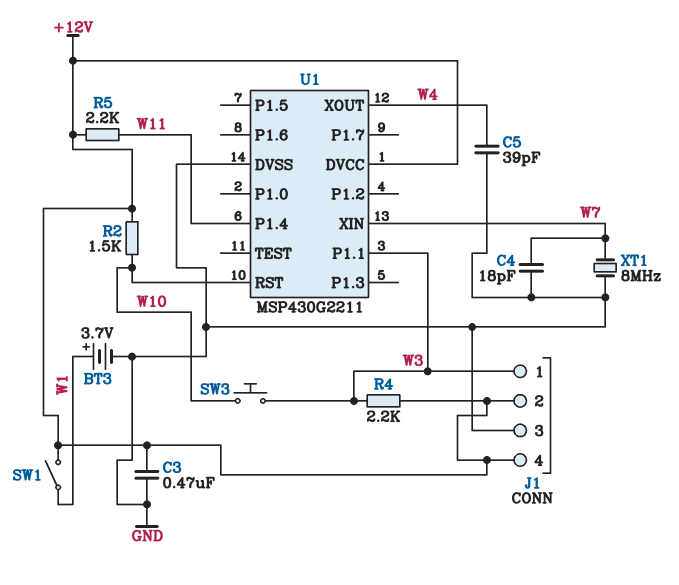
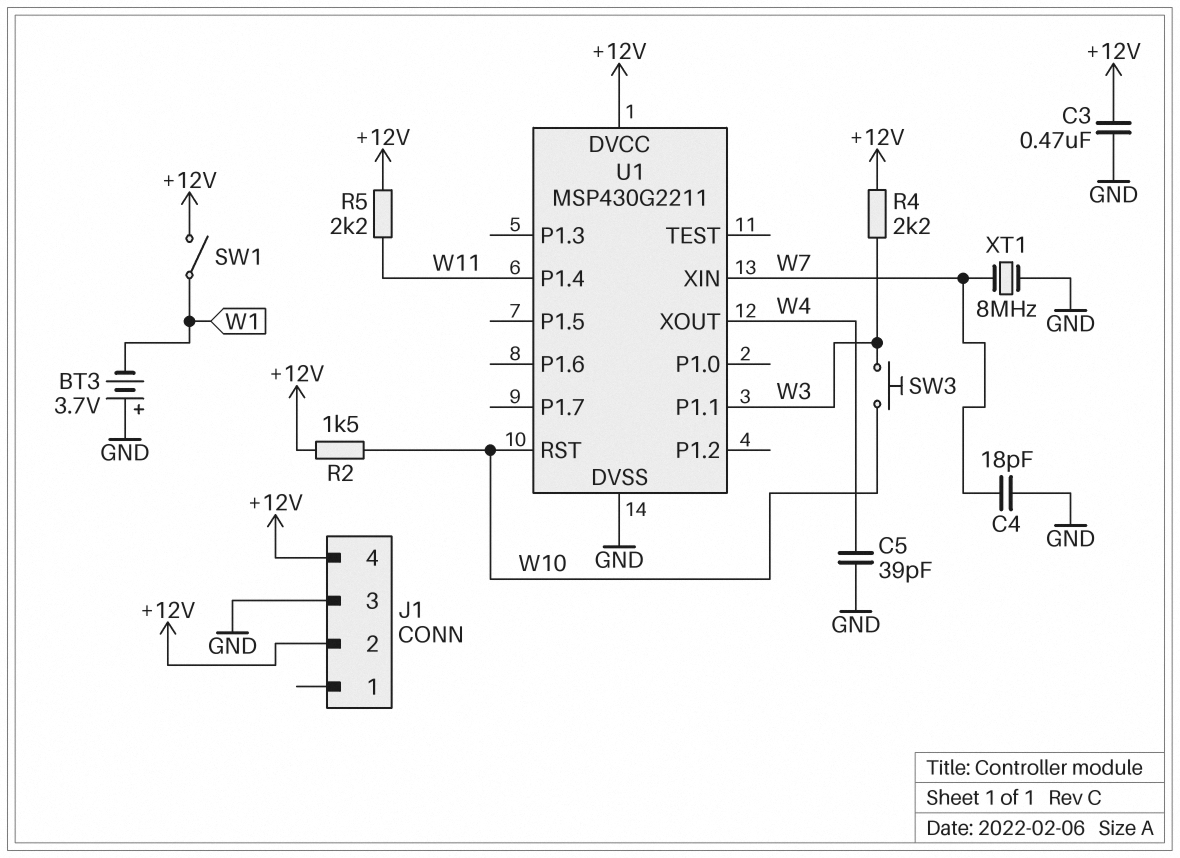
BT3: 3.7V (plus W1, minus GND) -> 3.7V (plus GND, minus W1)
J1 pin 1: W3 -> none

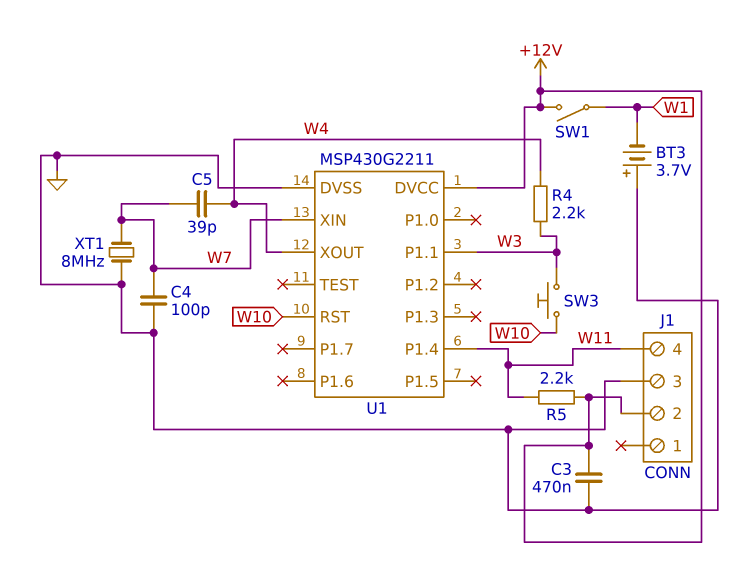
C4: 18pF (GND, W7) -> 100pF (GND, W7)
C5: 39pF (GND, W4) -> 39pF (W4, W7)
J1 pin 4: +12V -> W11
R2: 1.5k (+12V, W10) -> none
R4: 2.2k (+12V, W3) -> 2.2k (W3, W4)

